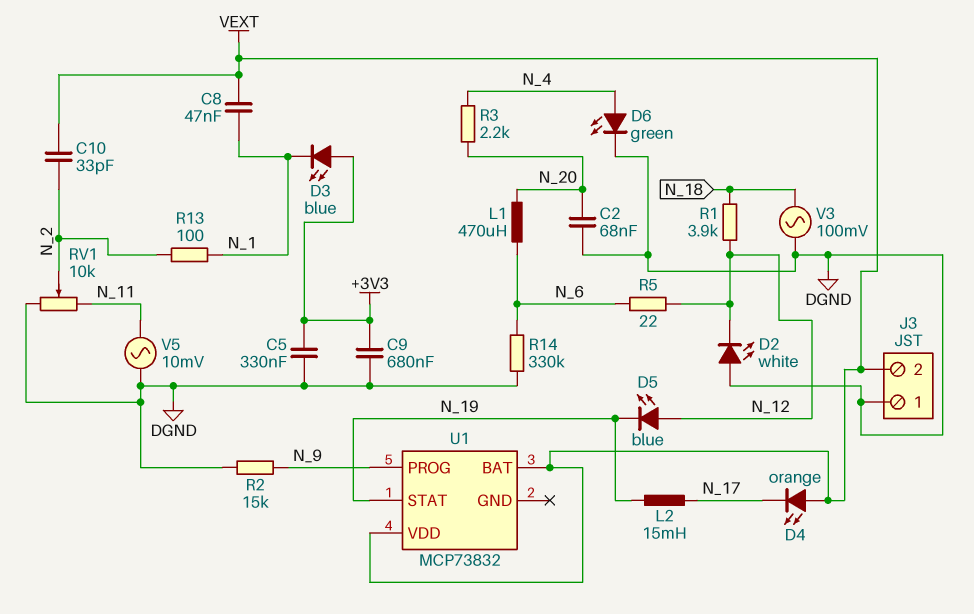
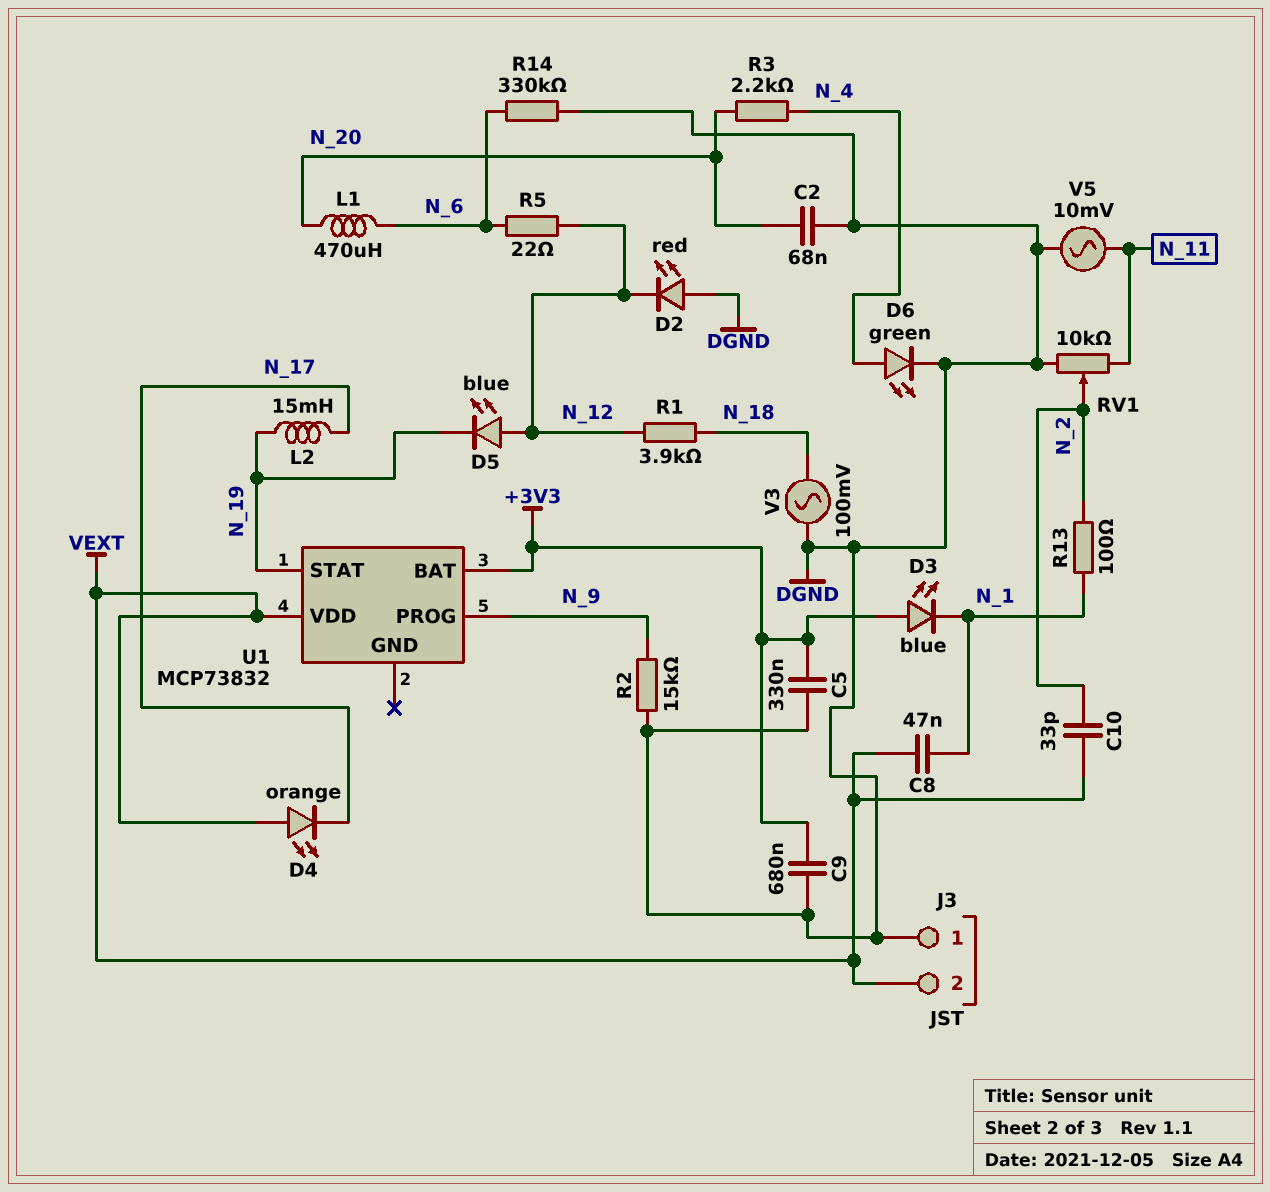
D2: LED white (A DGND, K N_12) -> LED red (A DGND, K N_12)
U1 pin BAT: VEXT -> +3V3

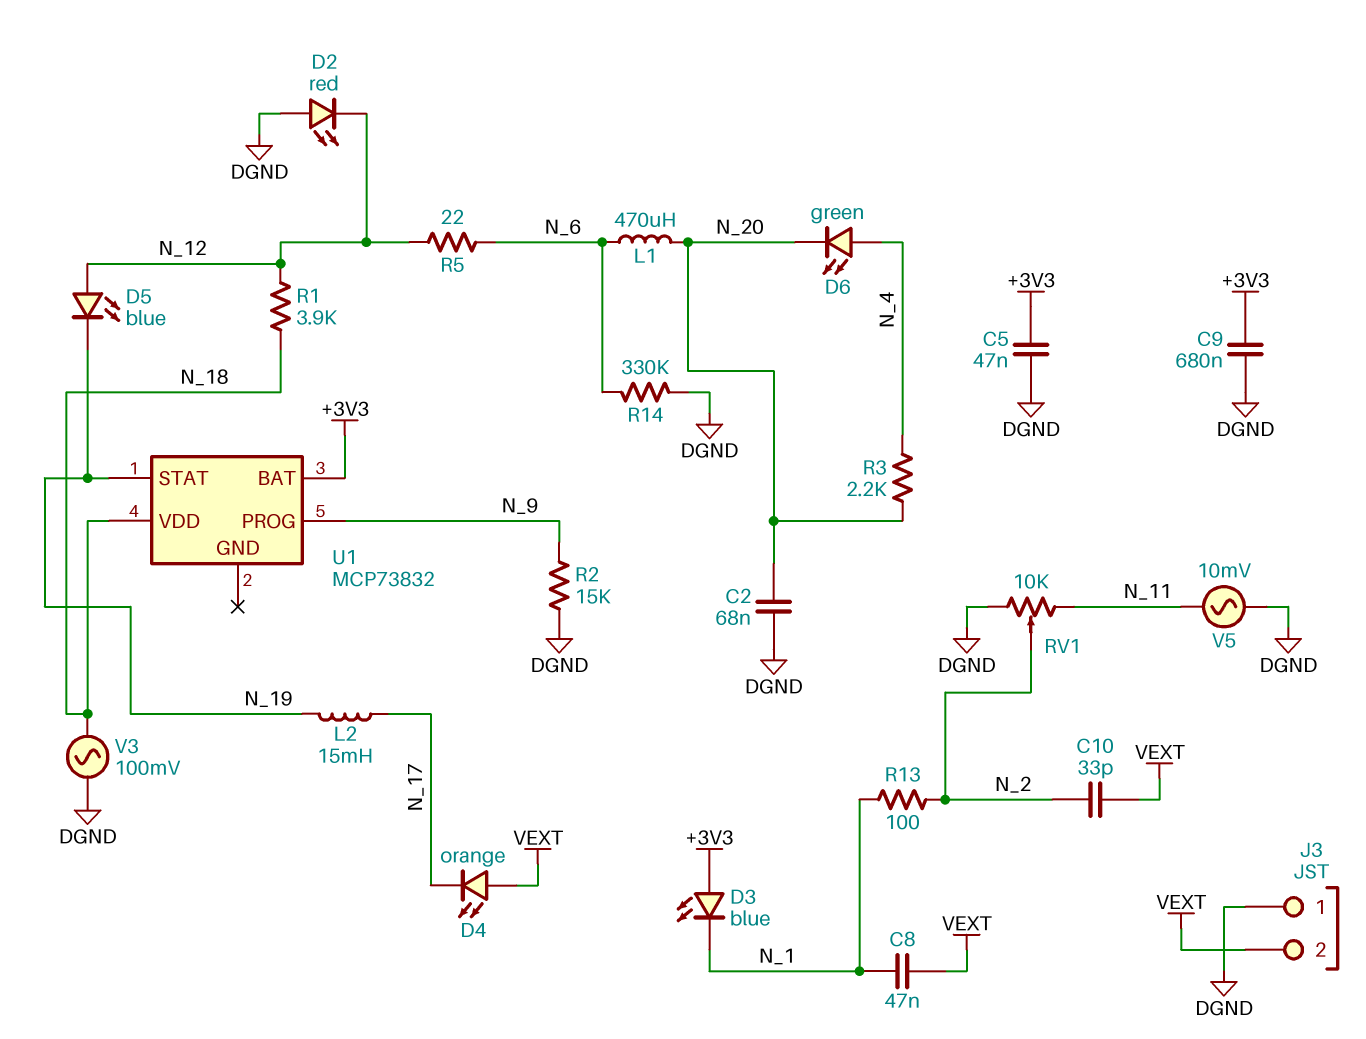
C5: 330nF (+3V3, DGND) -> 47nF (+3V3, DGND)
D6: LED green (A N_4, K DGND) -> LED green (A N_4, K N_20)
U1 pin VDD: VEXT -> N_18

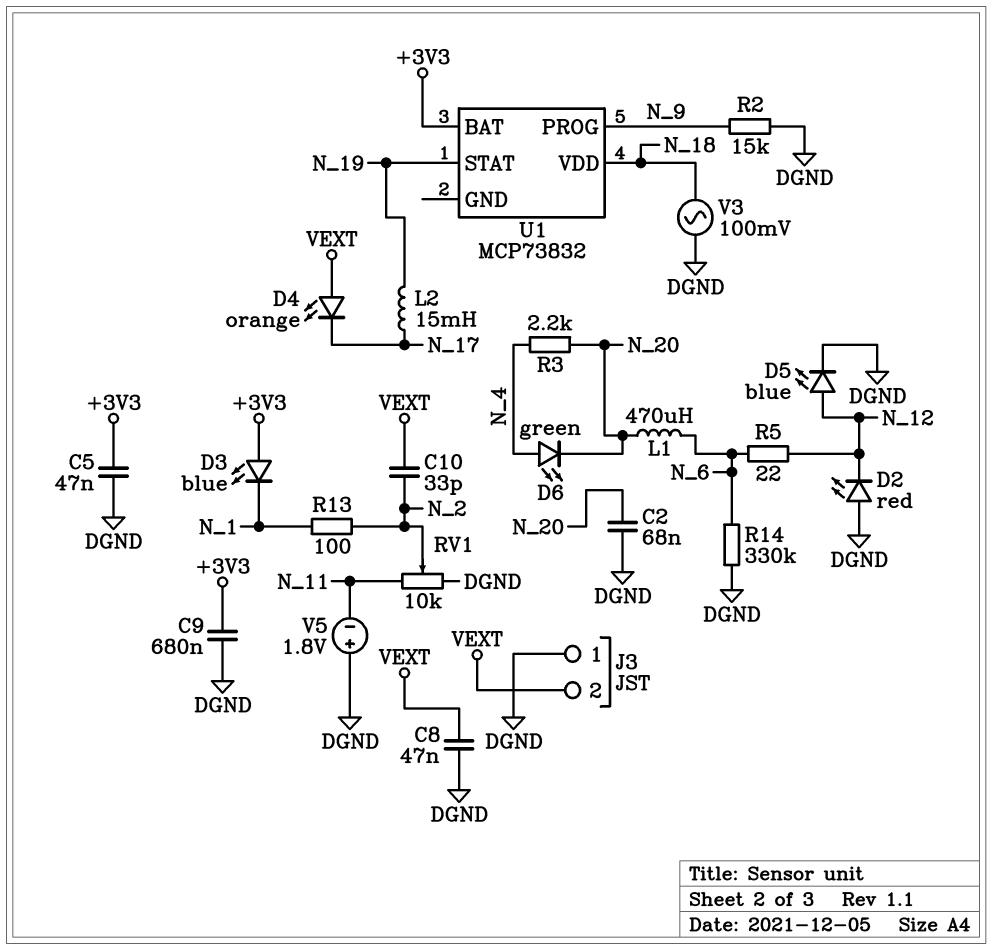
C8: 47nF (N_1, VEXT) -> 47nF (DGND, VEXT)
D5: LED blue (A N_12, K N_19) -> LED blue (A N_12, K DGND)
R1: 3.9k (N_12, N_18) -> none
V5: AC 10mV (DGND, N_11) -> 1.8V (plus DGND, minus N_11)

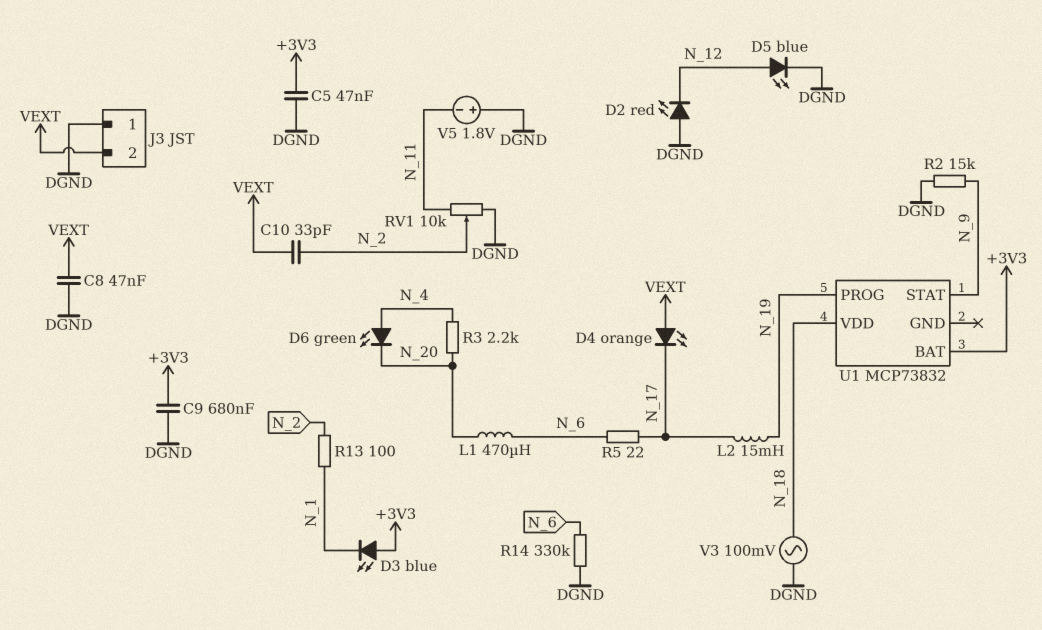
C2: 68nF (DGND, N_20) -> none
R5: 22 (N_6, N_12) -> 22 (N_6, N_17)
U1 pin PROG: N_9 -> N_19
U1 pin STAT: N_19 -> N_9

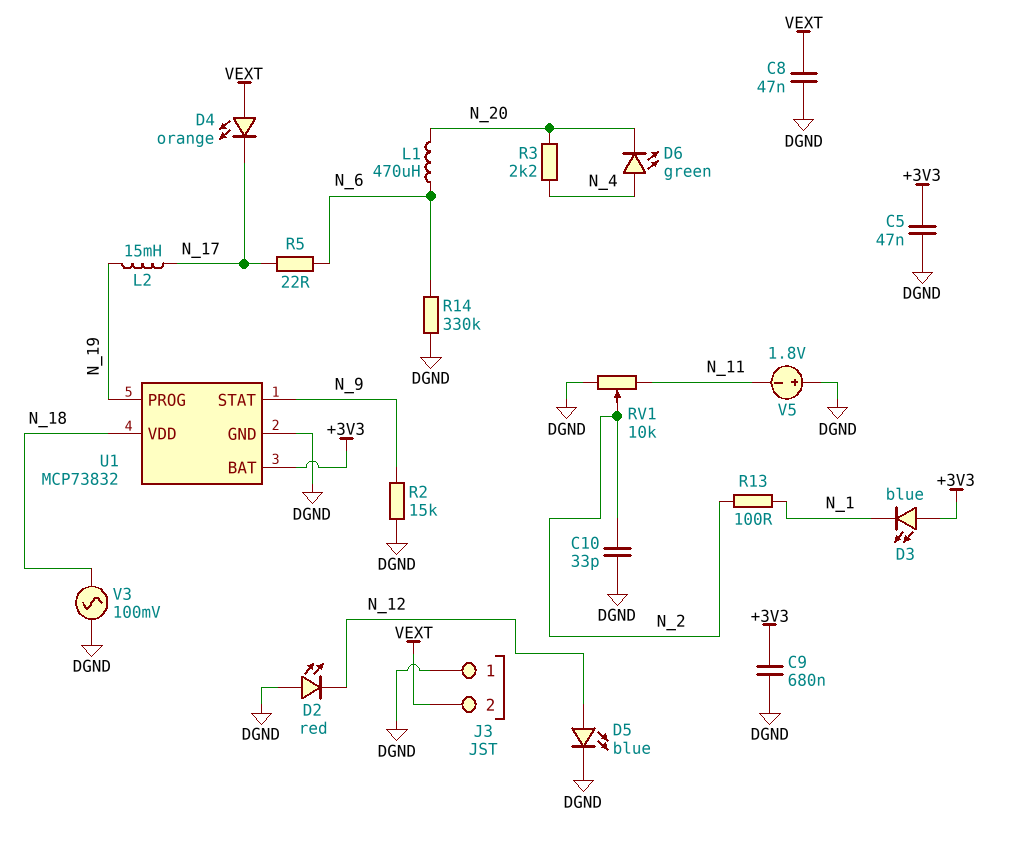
C10: 33pF (N_2, VEXT) -> 33pF (DGND, N_2)
U1 pin GND: none -> DGND

